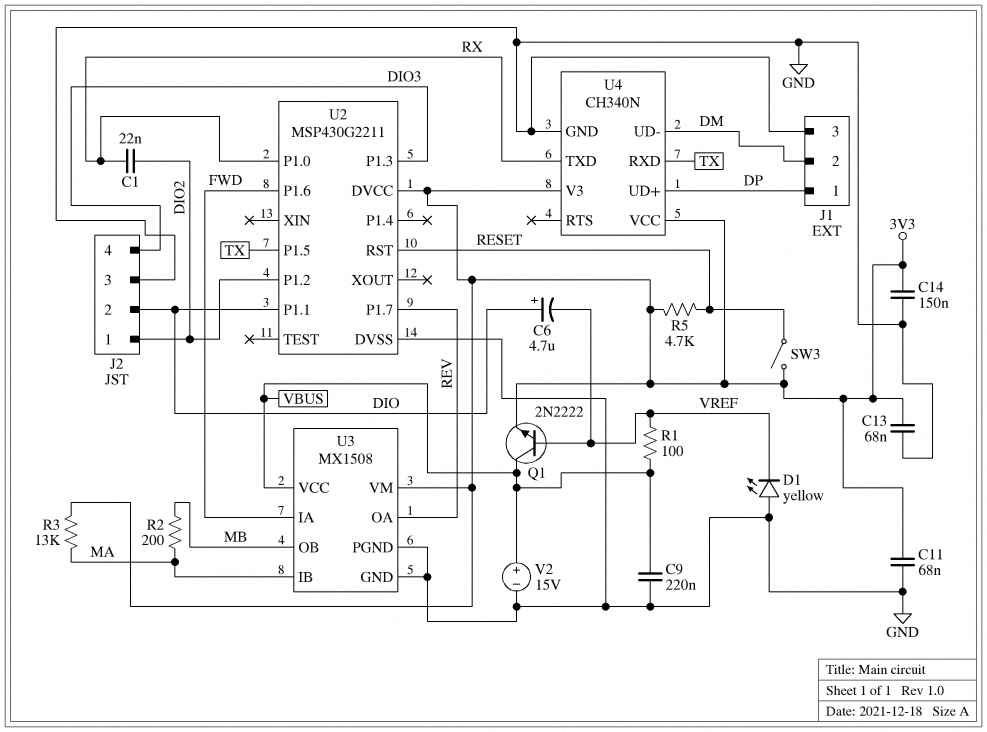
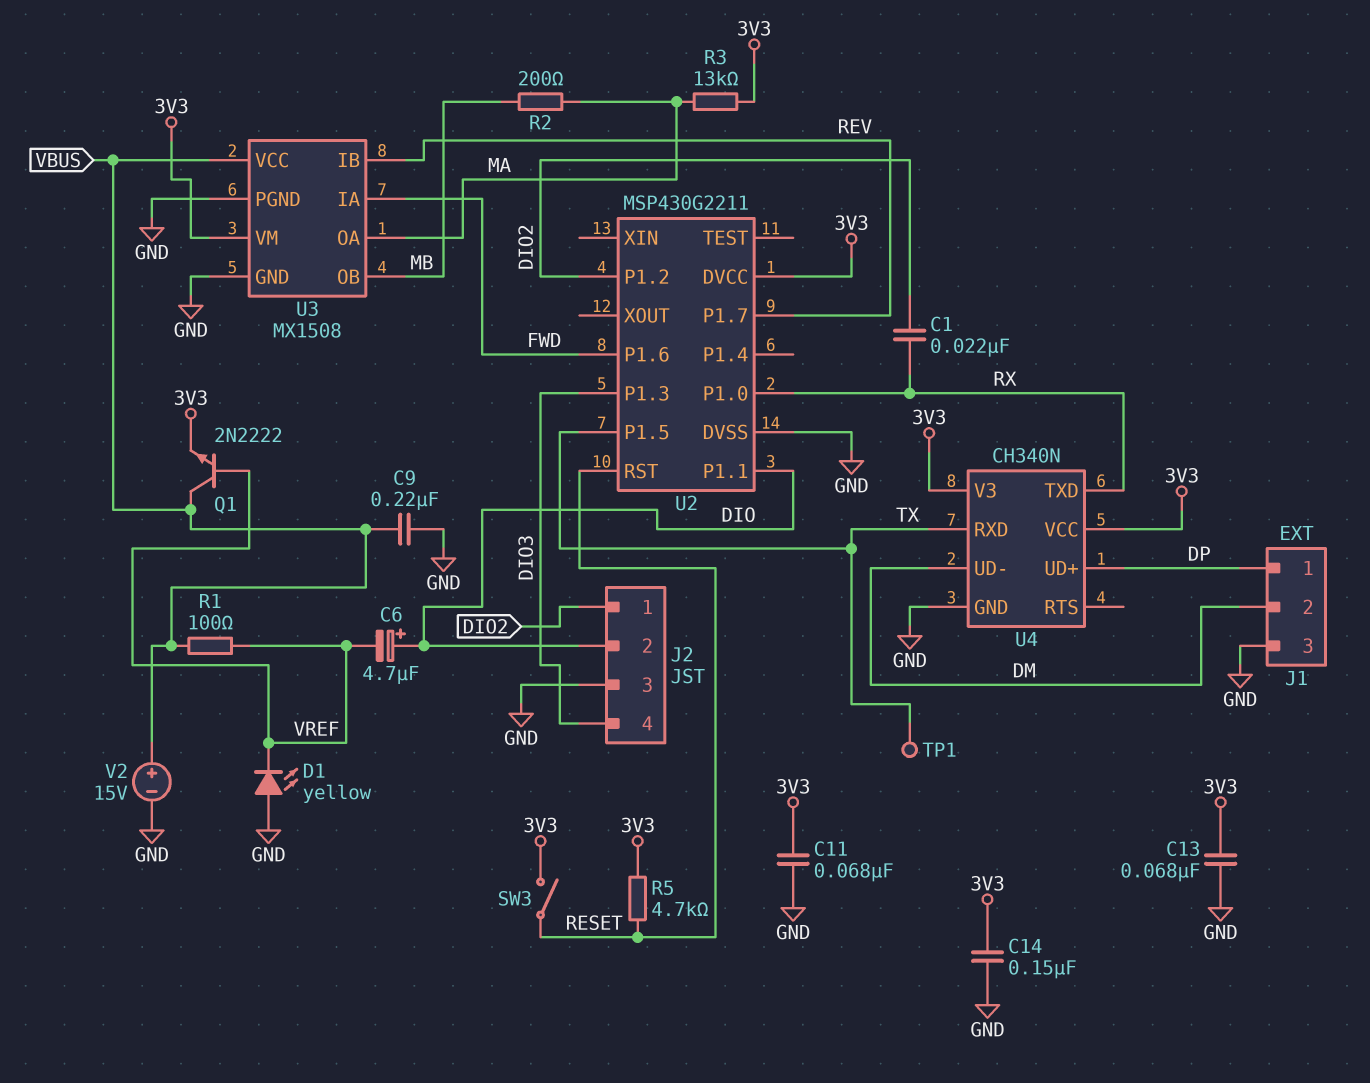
TP1: none -> test point (TX)
U3 pin IB: MA -> REV
U3 pin OA: REV -> MA

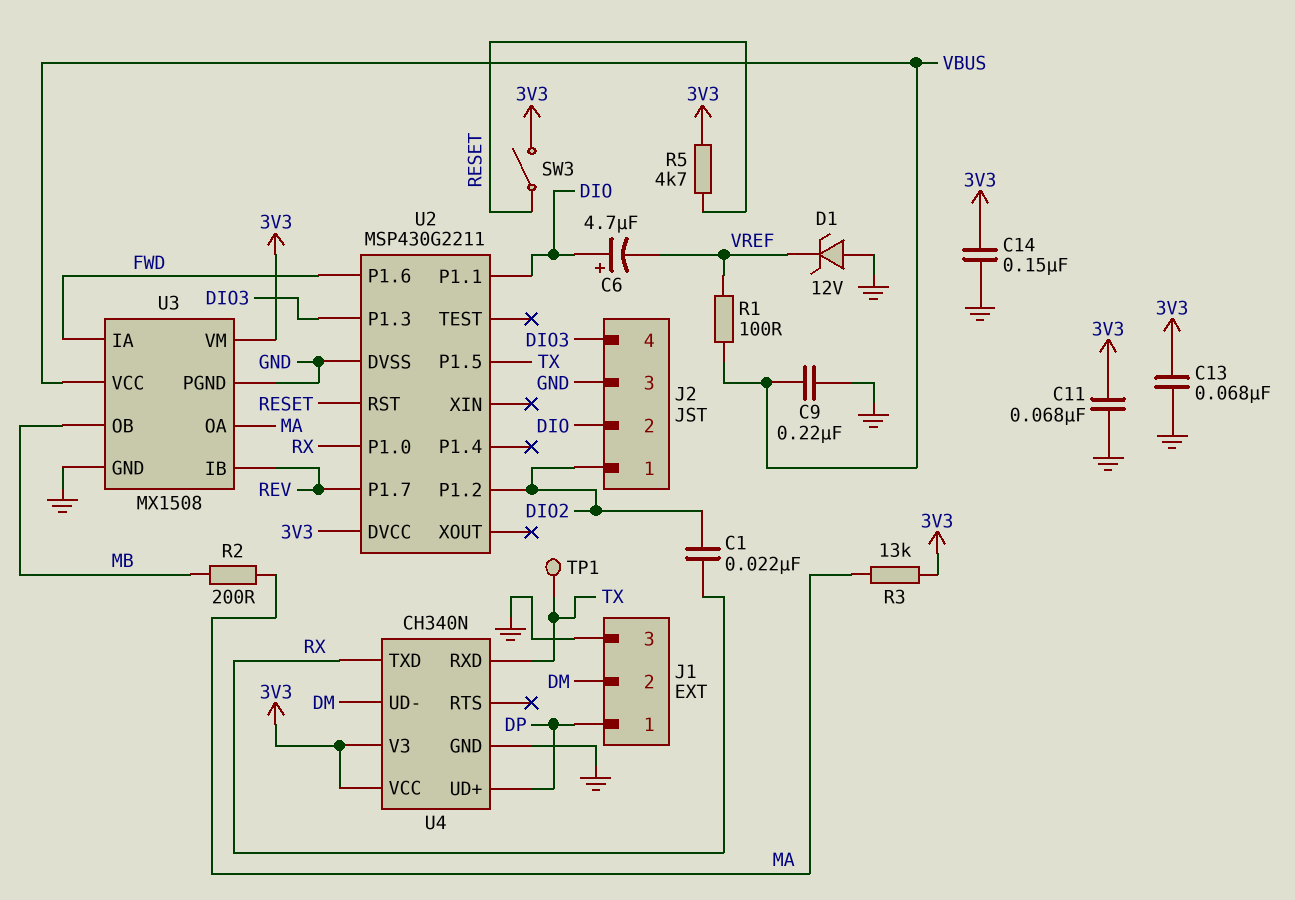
D1: LED yellow (A GND, K VREF) -> zener 12V (A GND, K VREF)
Q1: NPN 2N2222 (B VREF, C VBUS, E 3V3) -> none
V2: 15V (plus VBUS, minus GND) -> none

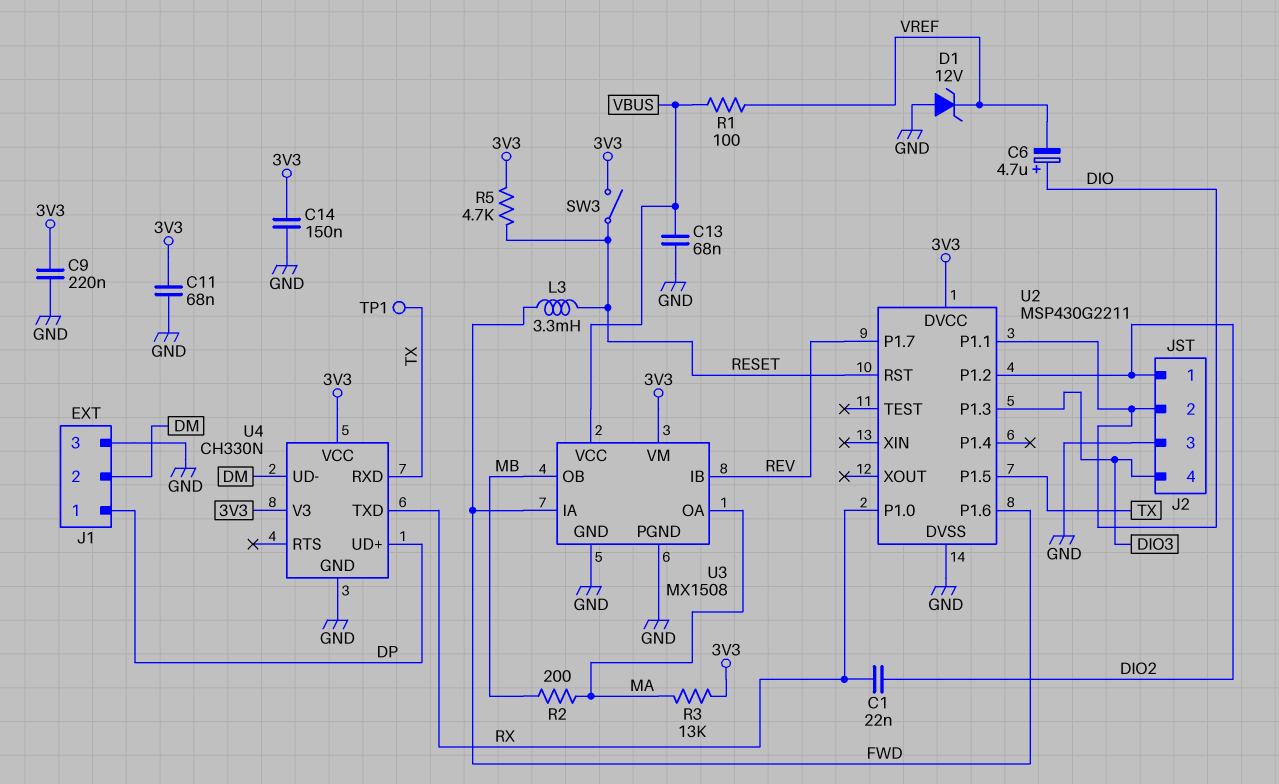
C9: 220nF (GND, VBUS) -> 220nF (3V3, GND)
C13: 68nF (3V3, GND) -> 68nF (GND, VBUS)
L3: none -> 3.3mH (FWD, RESET)
U4: CH340N -> CH330N

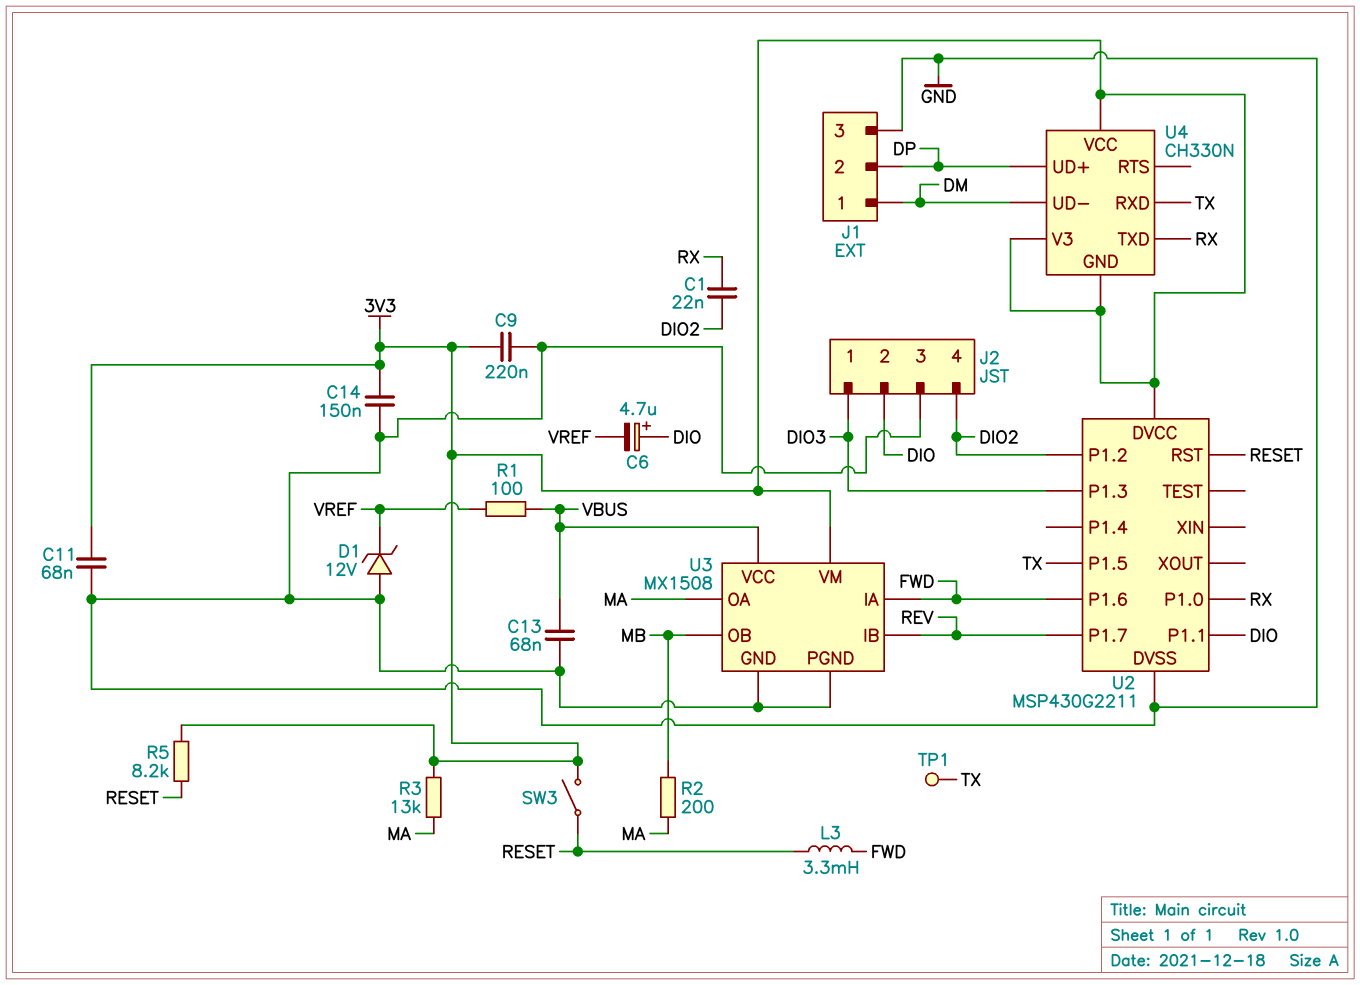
J1 pin 1: DP -> DM
J1 pin 2: DM -> DP
J2 pin 1: DIO2 -> DIO3
J2 pin 4: DIO3 -> DIO2
R5: 4.7k (3V3, RESET) -> 8.2k (3V3, RESET)
U4 pin GND: GND -> 3V3

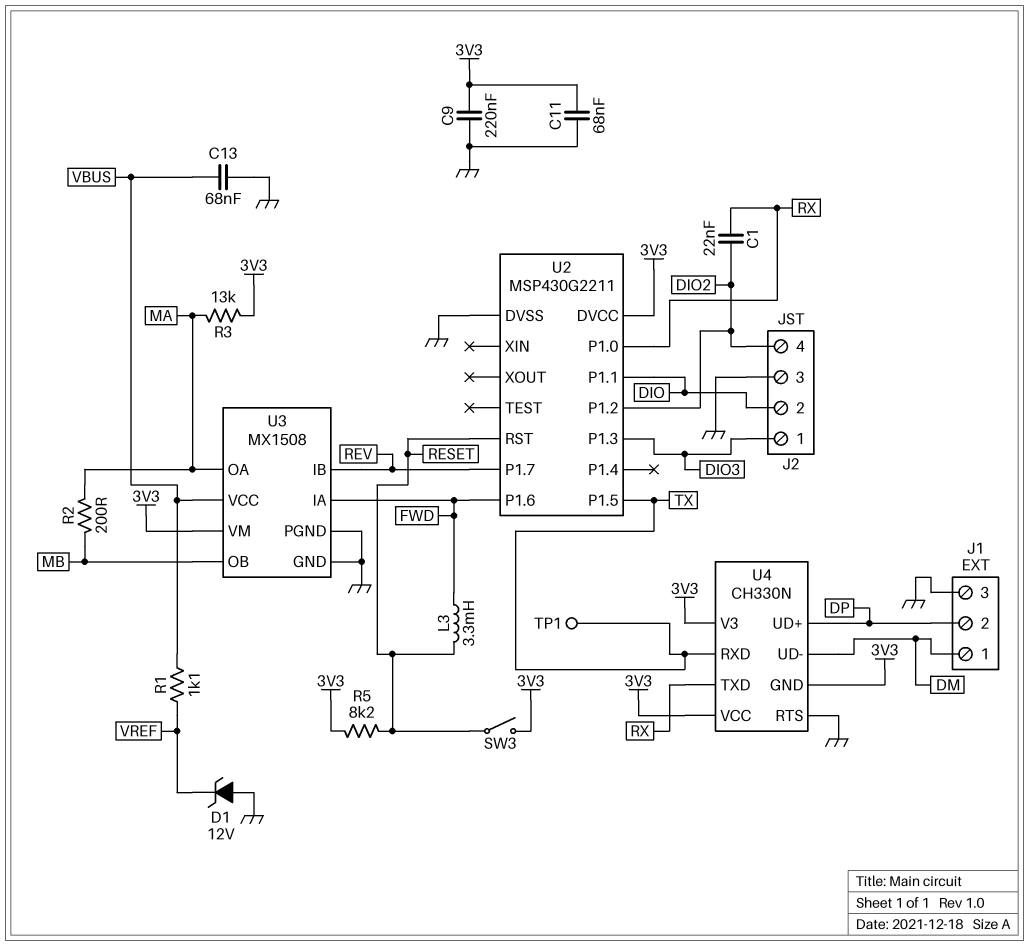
C6: 4.7uF (plus DIO, minus VREF) -> none
C14: 150nF (3V3, GND) -> none
R1: 100 (VBUS, VREF) -> 1.1k (VBUS, VREF)
U4 pin RTS: none -> GND

